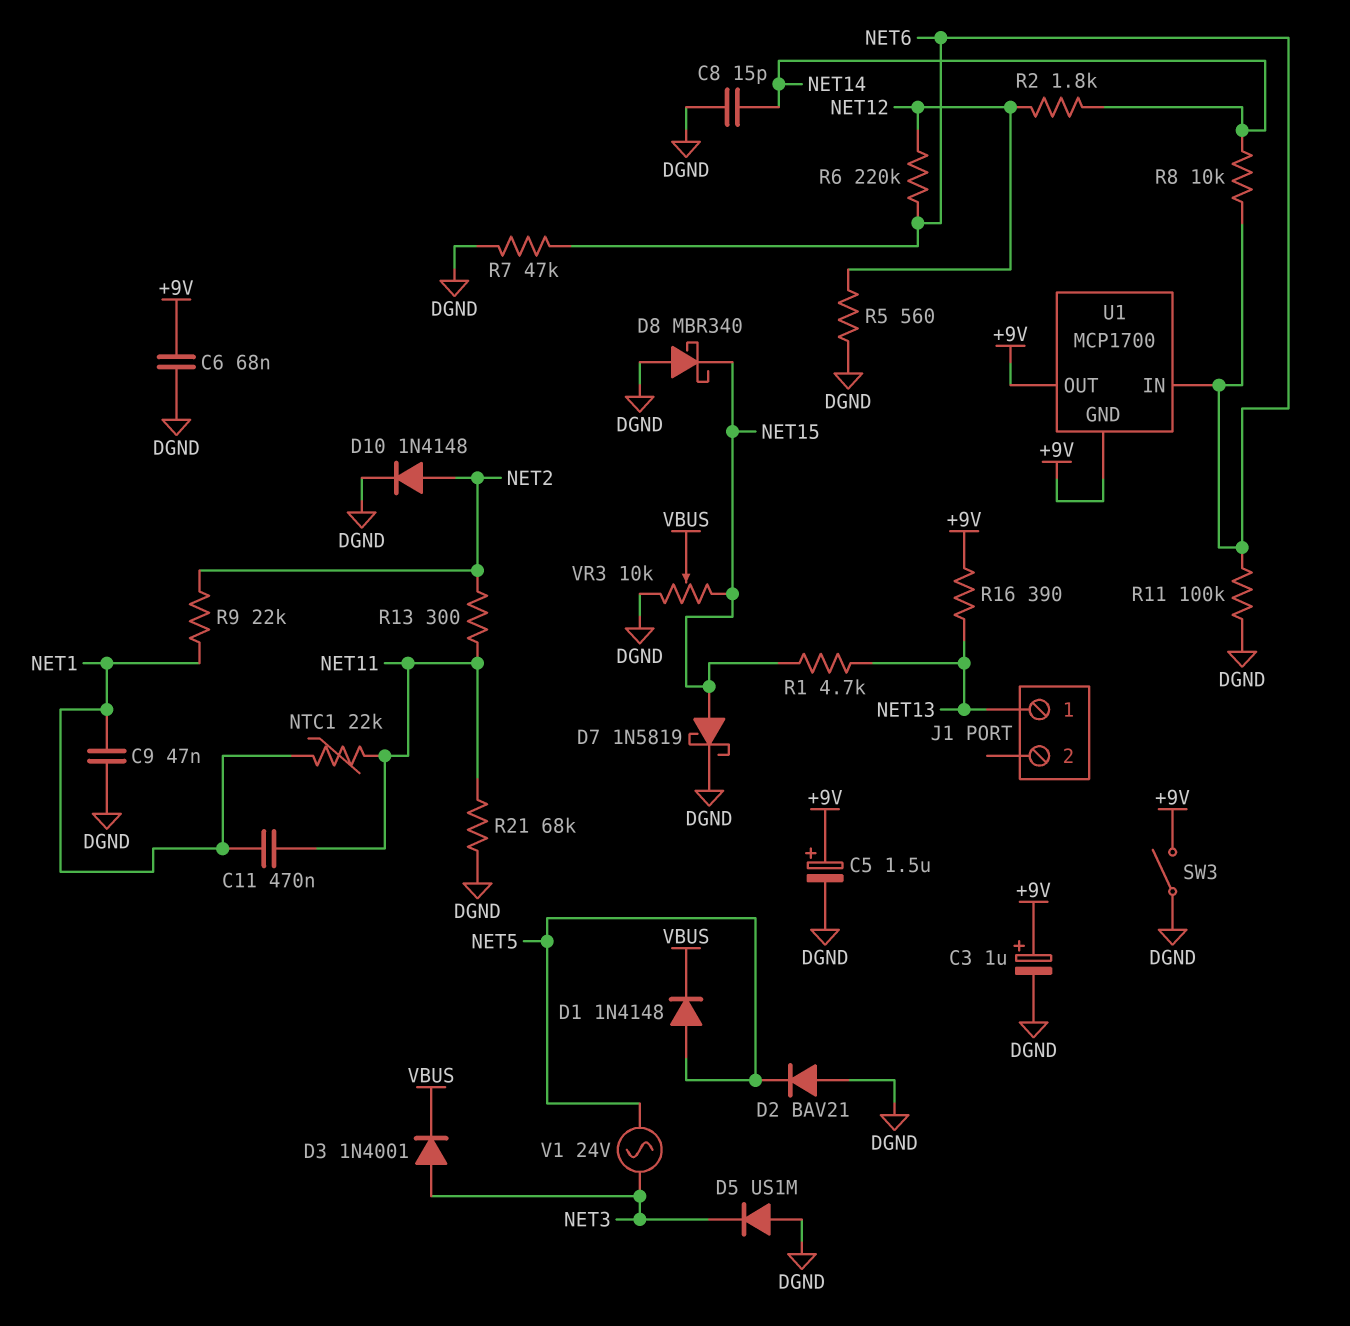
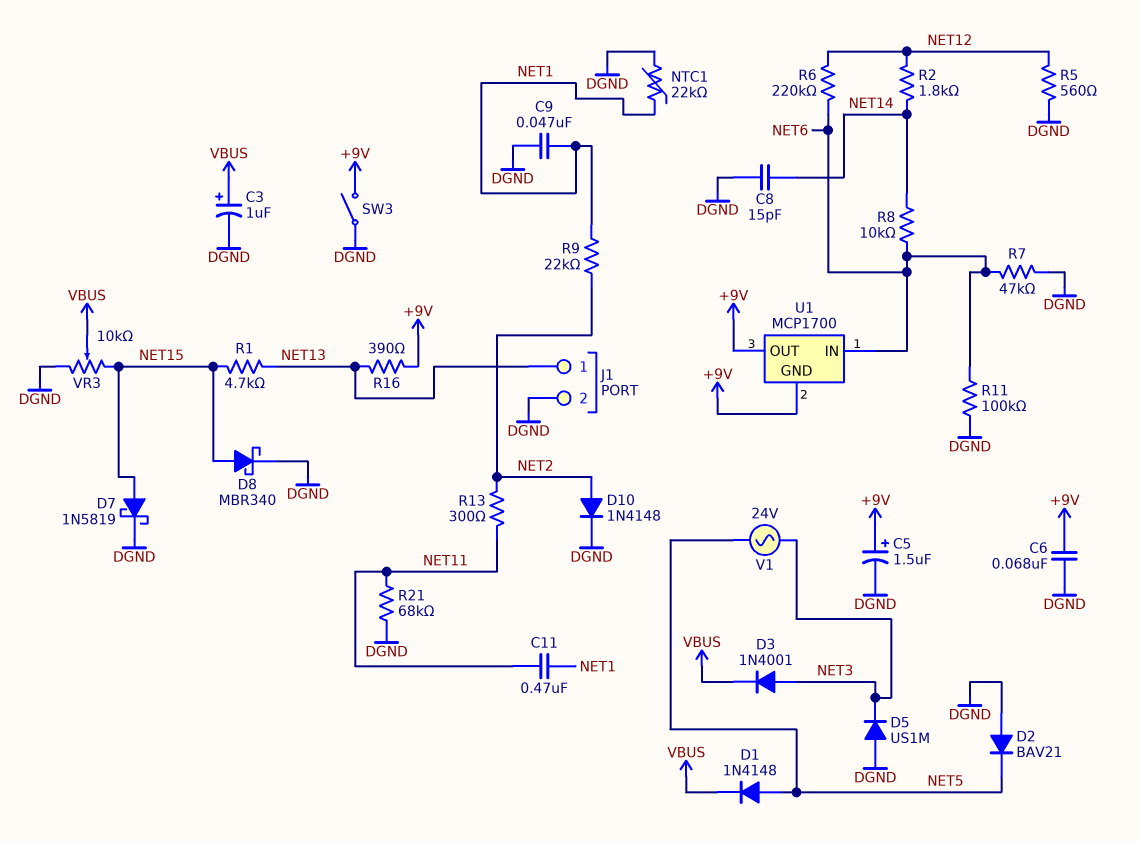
C3: 1uF (plus +9V, minus DGND) -> 1uF (plus VBUS, minus DGND)
D8: schottky MBR340 (A DGND, K NET15) -> schottky MBR340 (A NET15, K DGND)
J1 pin 2: none -> DGND
NTC1: 22k (NET1, NET11) -> 22k (DGND, NET1)

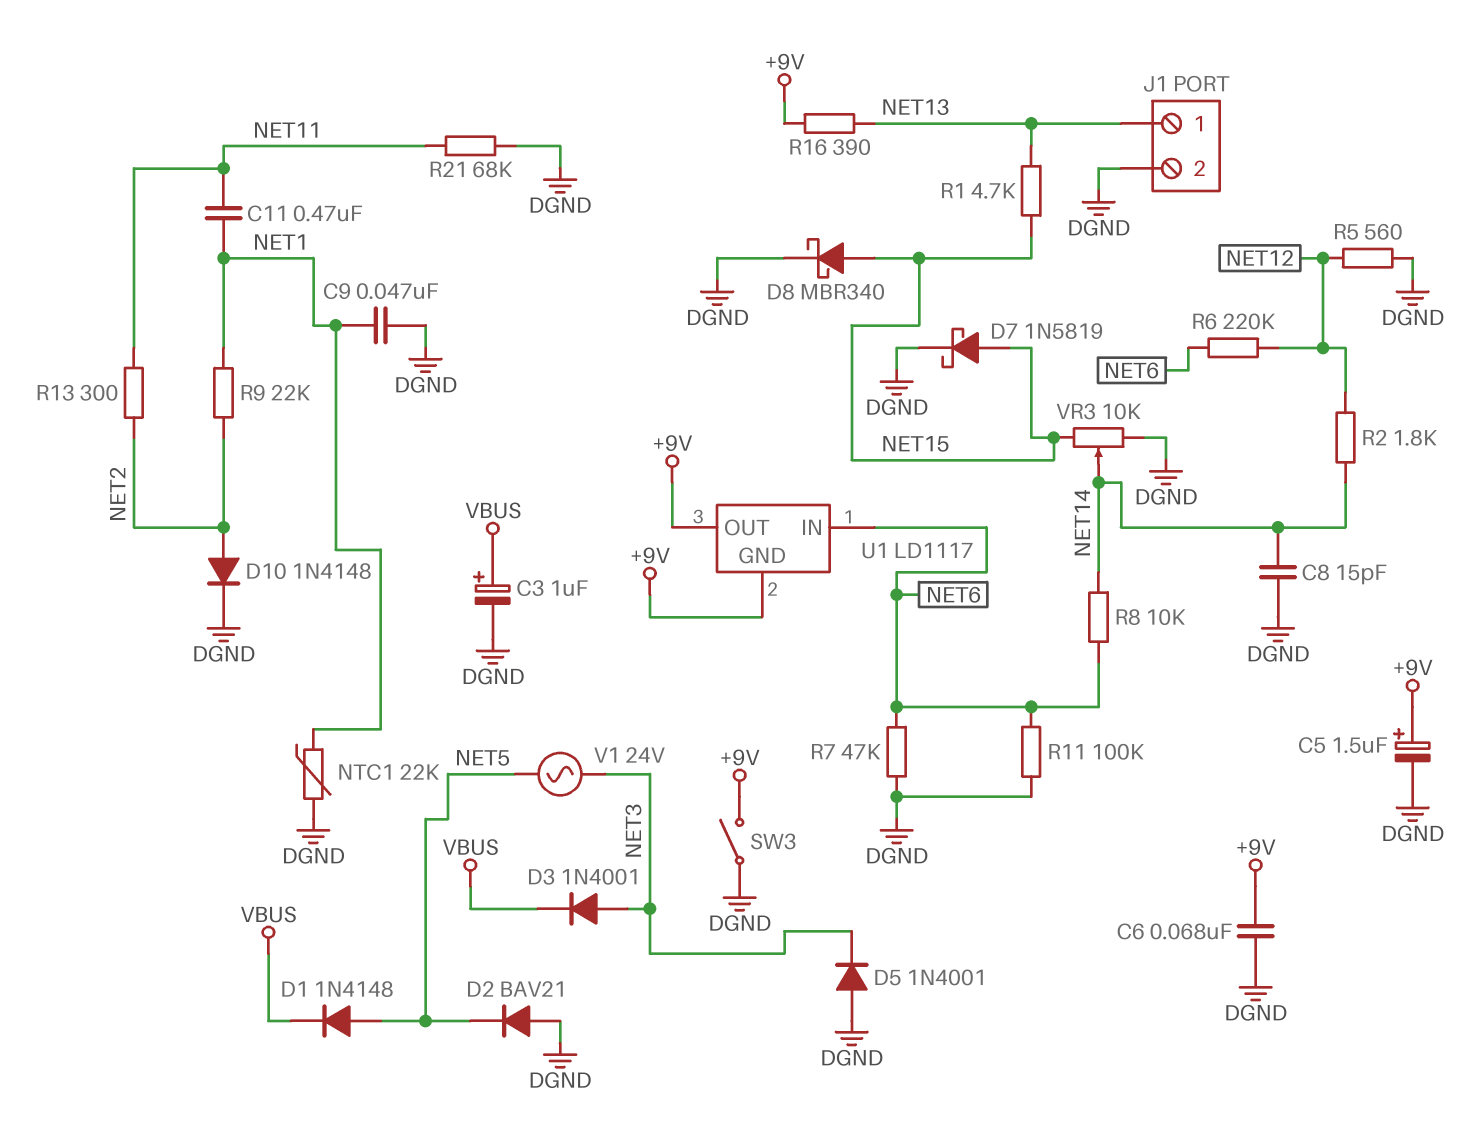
D5: diode US1M (A DGND, K NET3) -> diode 1N4001 (A DGND, K NET3)
U1: MCP1700 -> LD1117
VR3: 10k (DGND, NET15, wiper VBUS) -> 10k (DGND, NET15, wiper NET14)

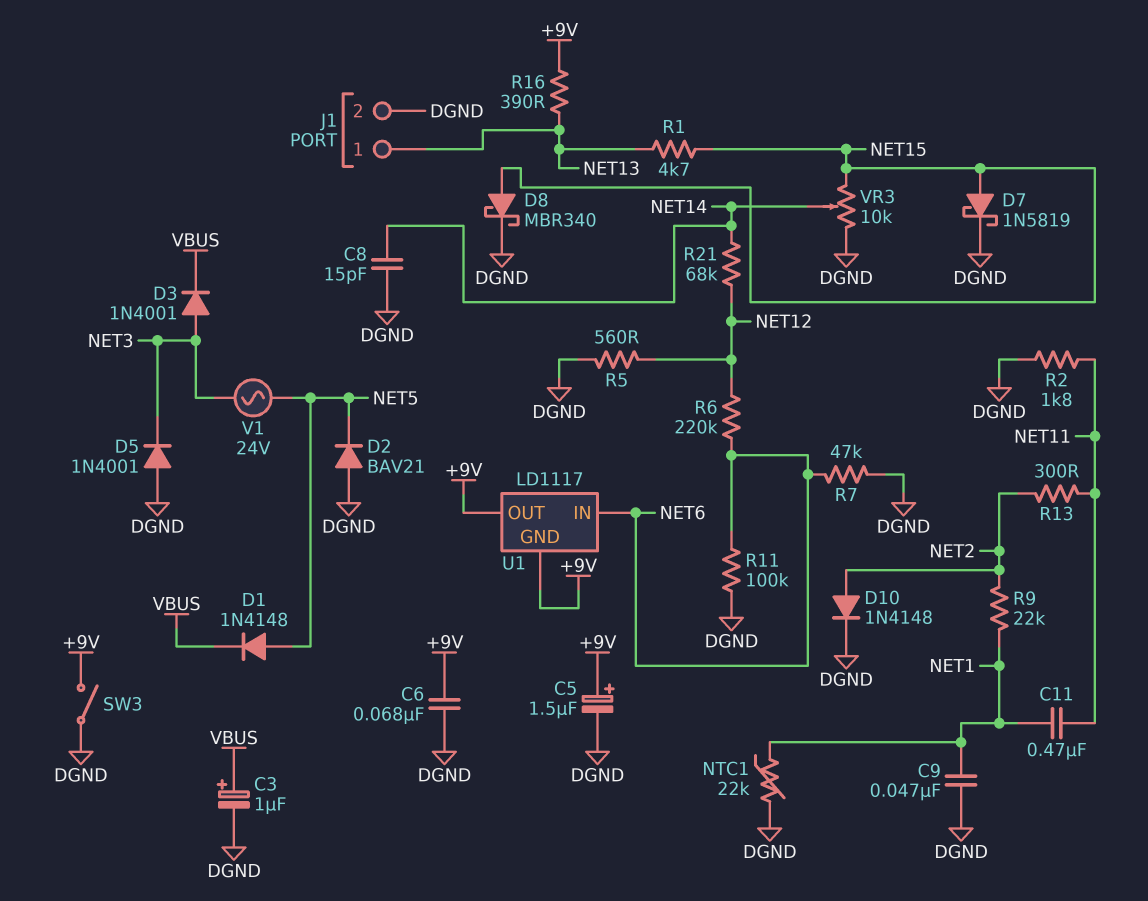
R2: 1.8k (NET12, NET14) -> 1.8k (DGND, NET11)
R8: 10k (NET6, NET14) -> none
R21: 68k (DGND, NET11) -> 68k (NET12, NET14)

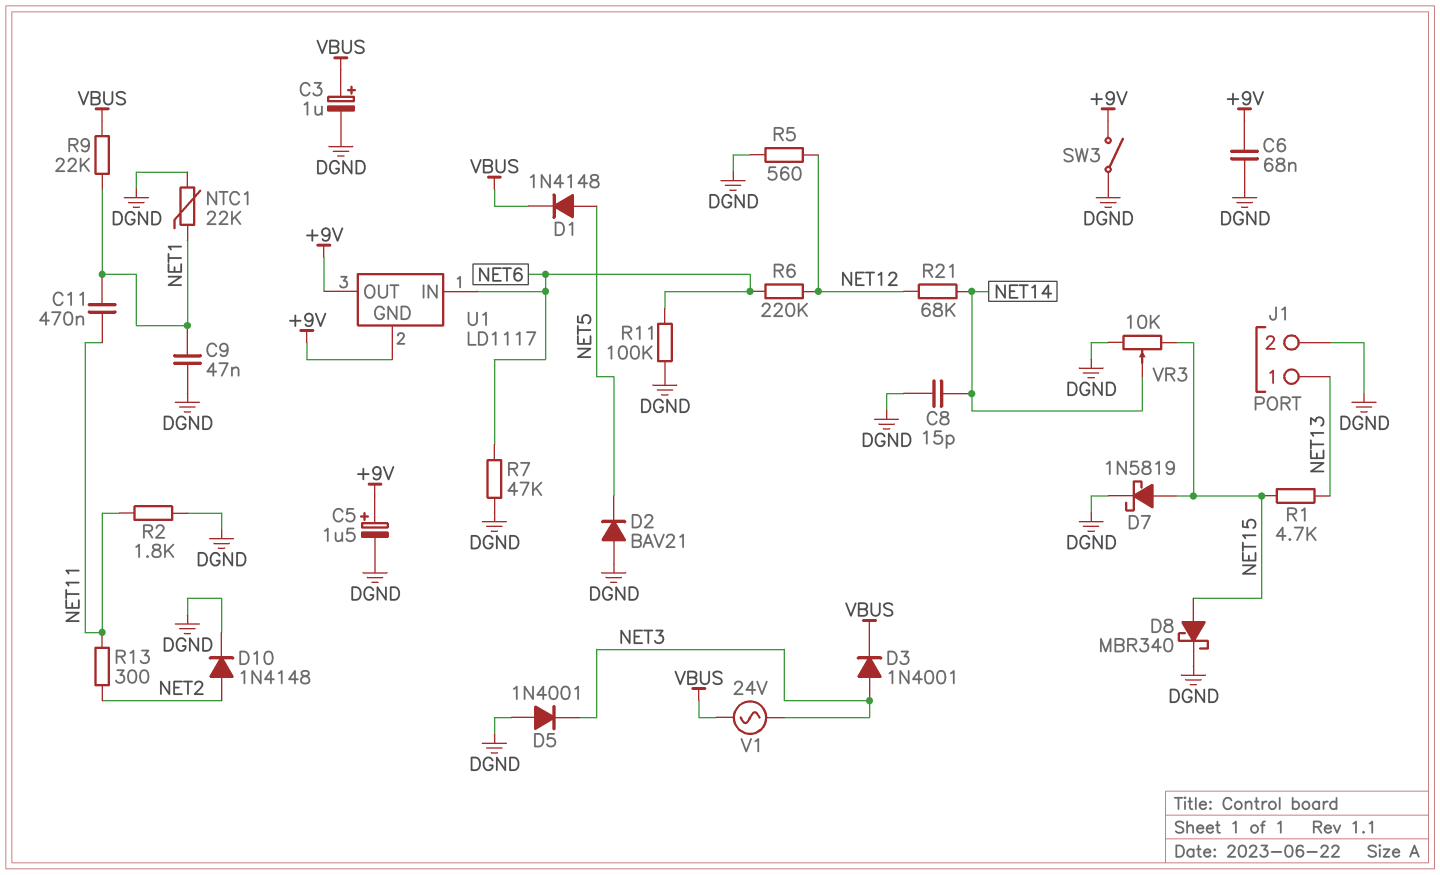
R9: 22k (NET1, NET2) -> 22k (NET1, VBUS)
R16: 390 (+9V, NET13) -> none
V1: AC 24V (NET3, NET5) -> AC 24V (NET3, VBUS)

